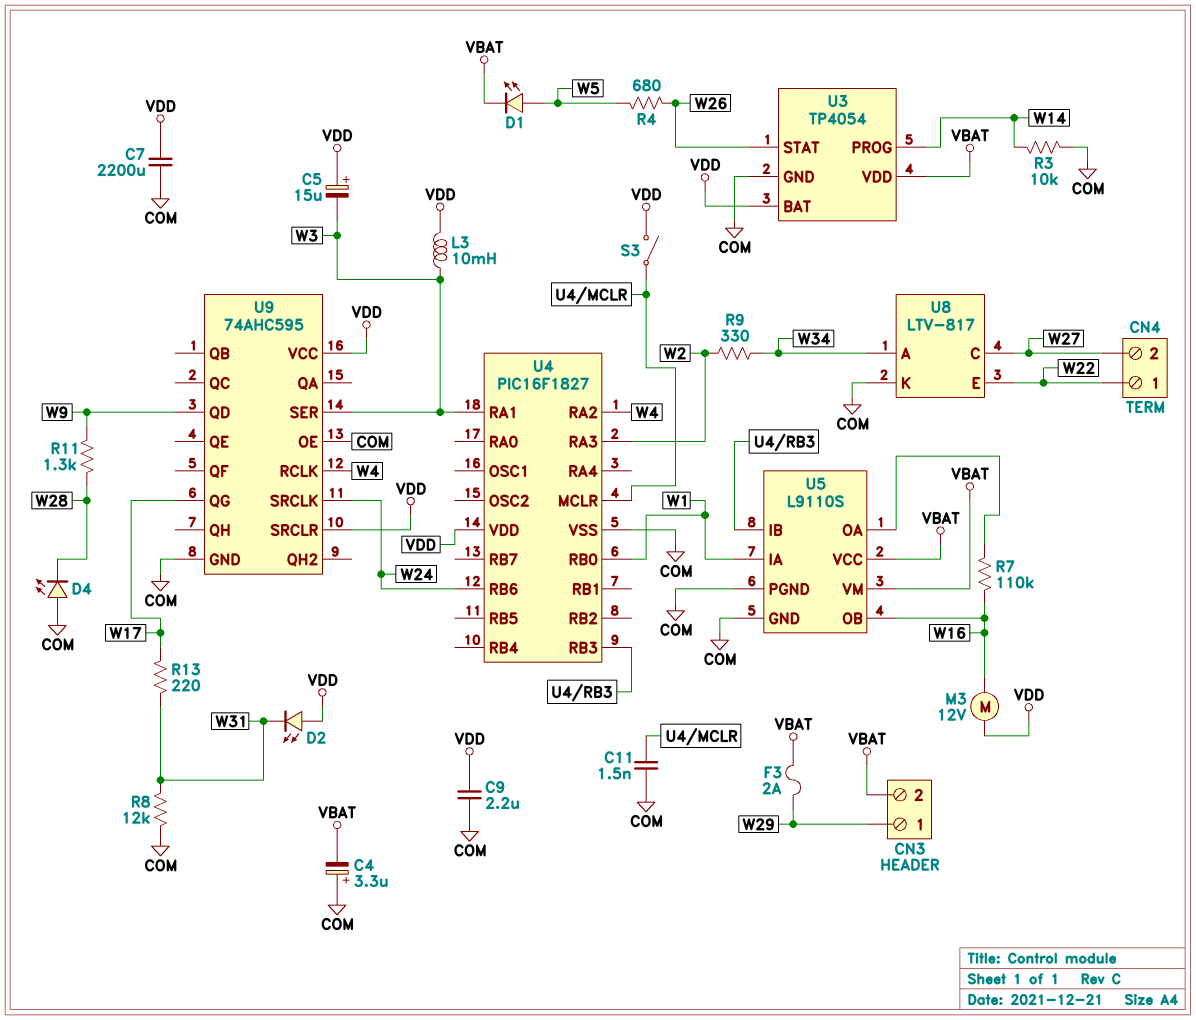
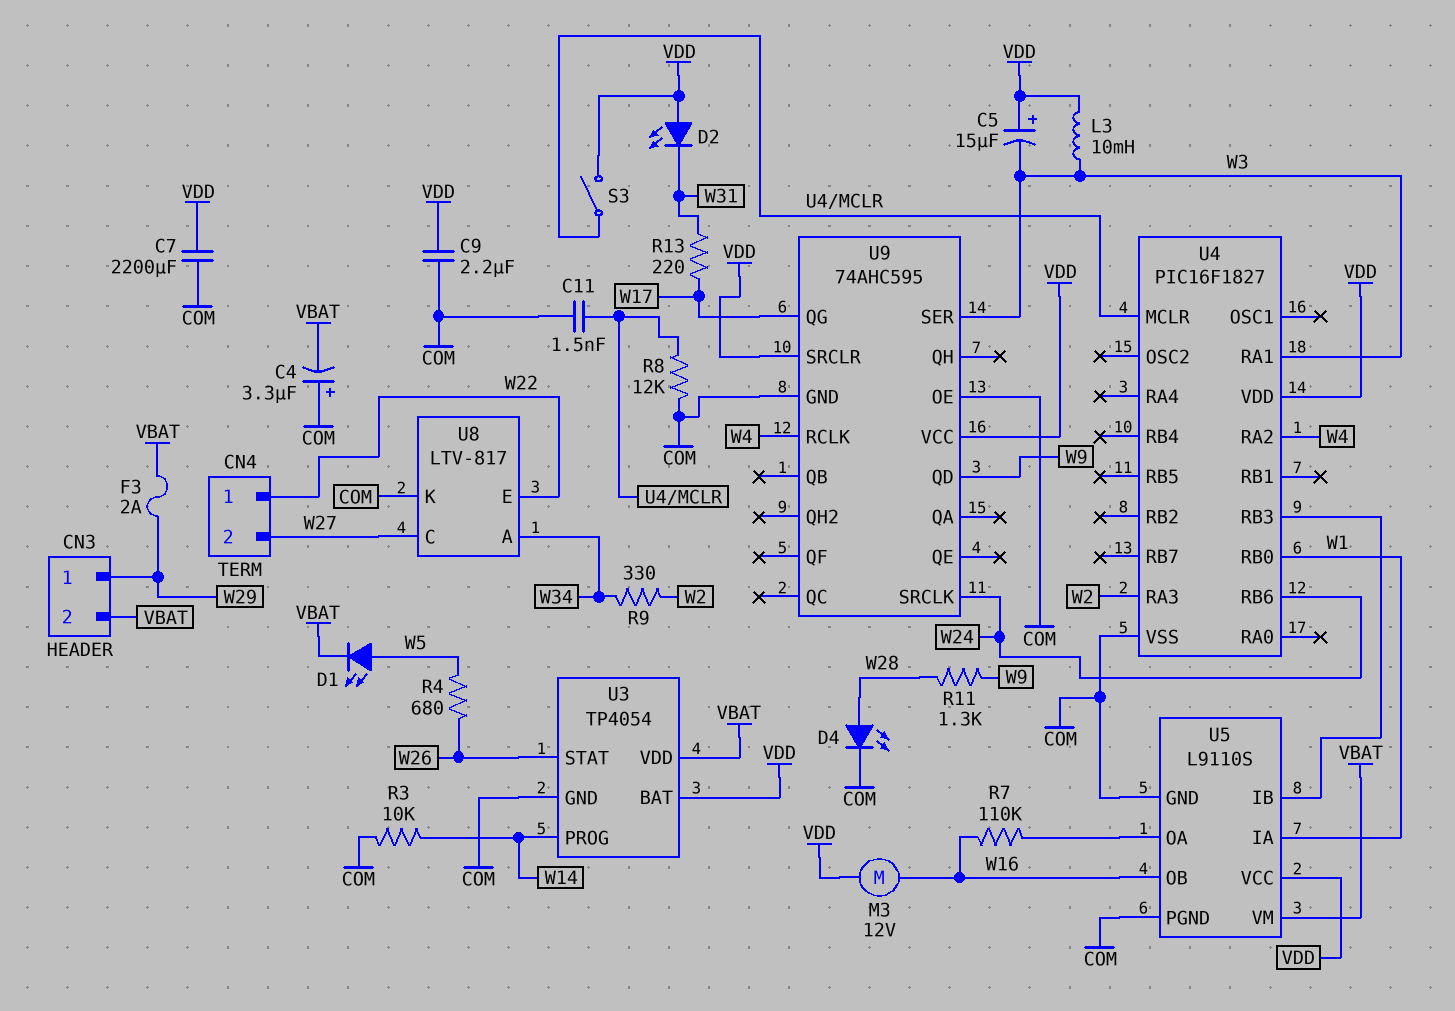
D4: LED (A COM, K W28) -> LED (A W28, K COM)
R8: 12k (COM, W31) -> 12k (COM, U4/MCLR)
U5 pin VCC: VBAT -> VDD

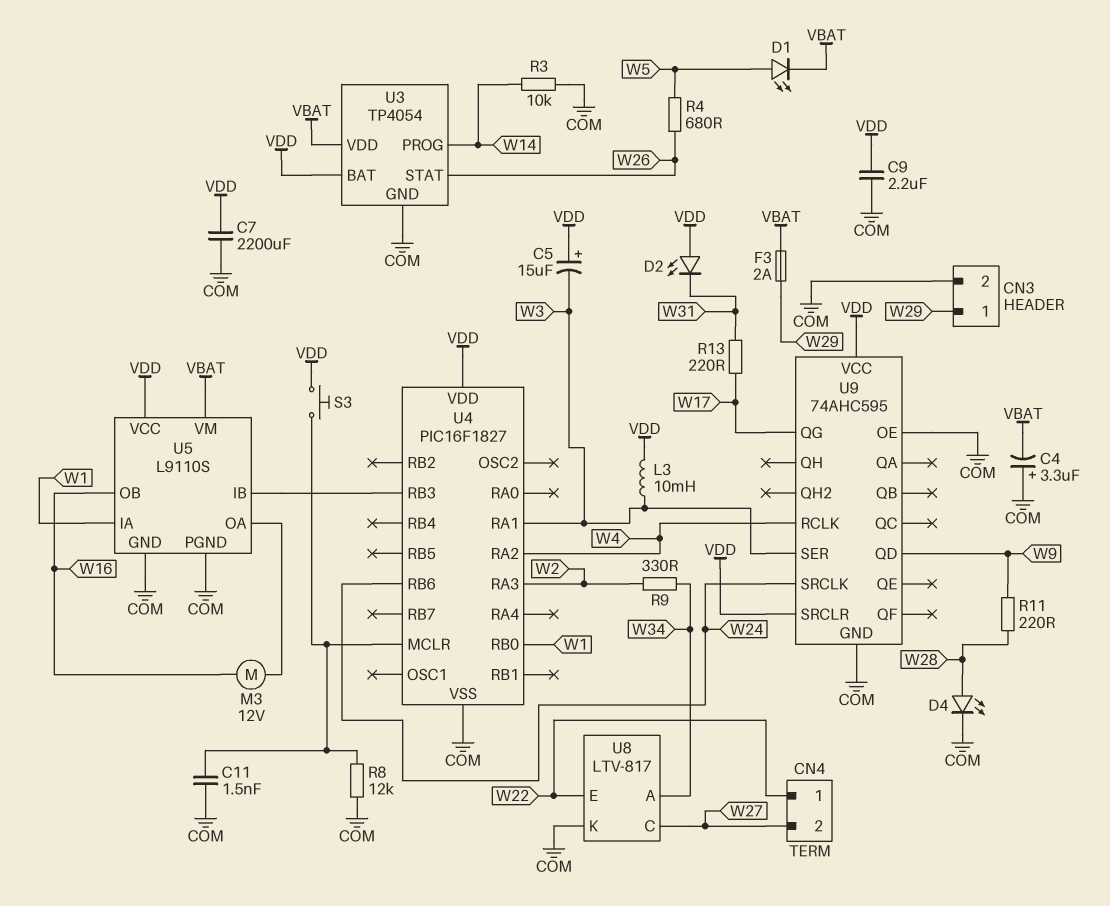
CN3 pin 2: VBAT -> COM
M3: motor 12V (VDD, W16) -> motor 12V (U5/OA, W16)
R7: 110k (U5/OA, W16) -> none
R11: 1.3k (W9, W28) -> 220 (W9, W28)
S3: switch (U4/MCLR, VDD) -> button (U4/MCLR, VDD)

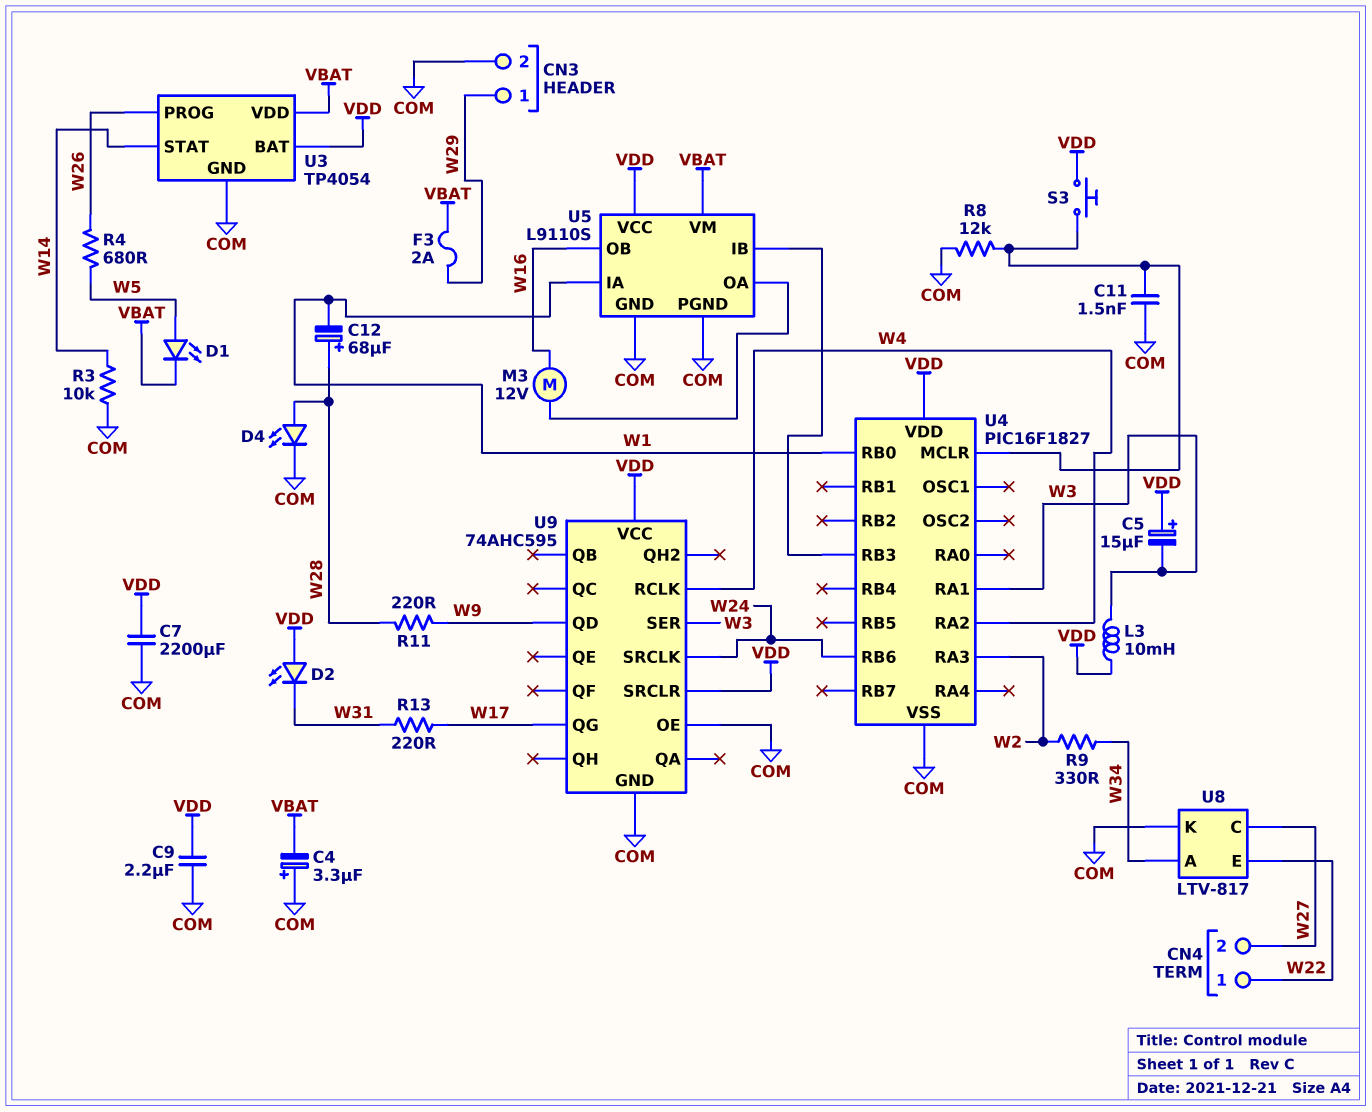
C12: none -> 68uF (plus W28, minus W1)
U3 pin PROG: W14 -> W26
U3 pin STAT: W26 -> W14

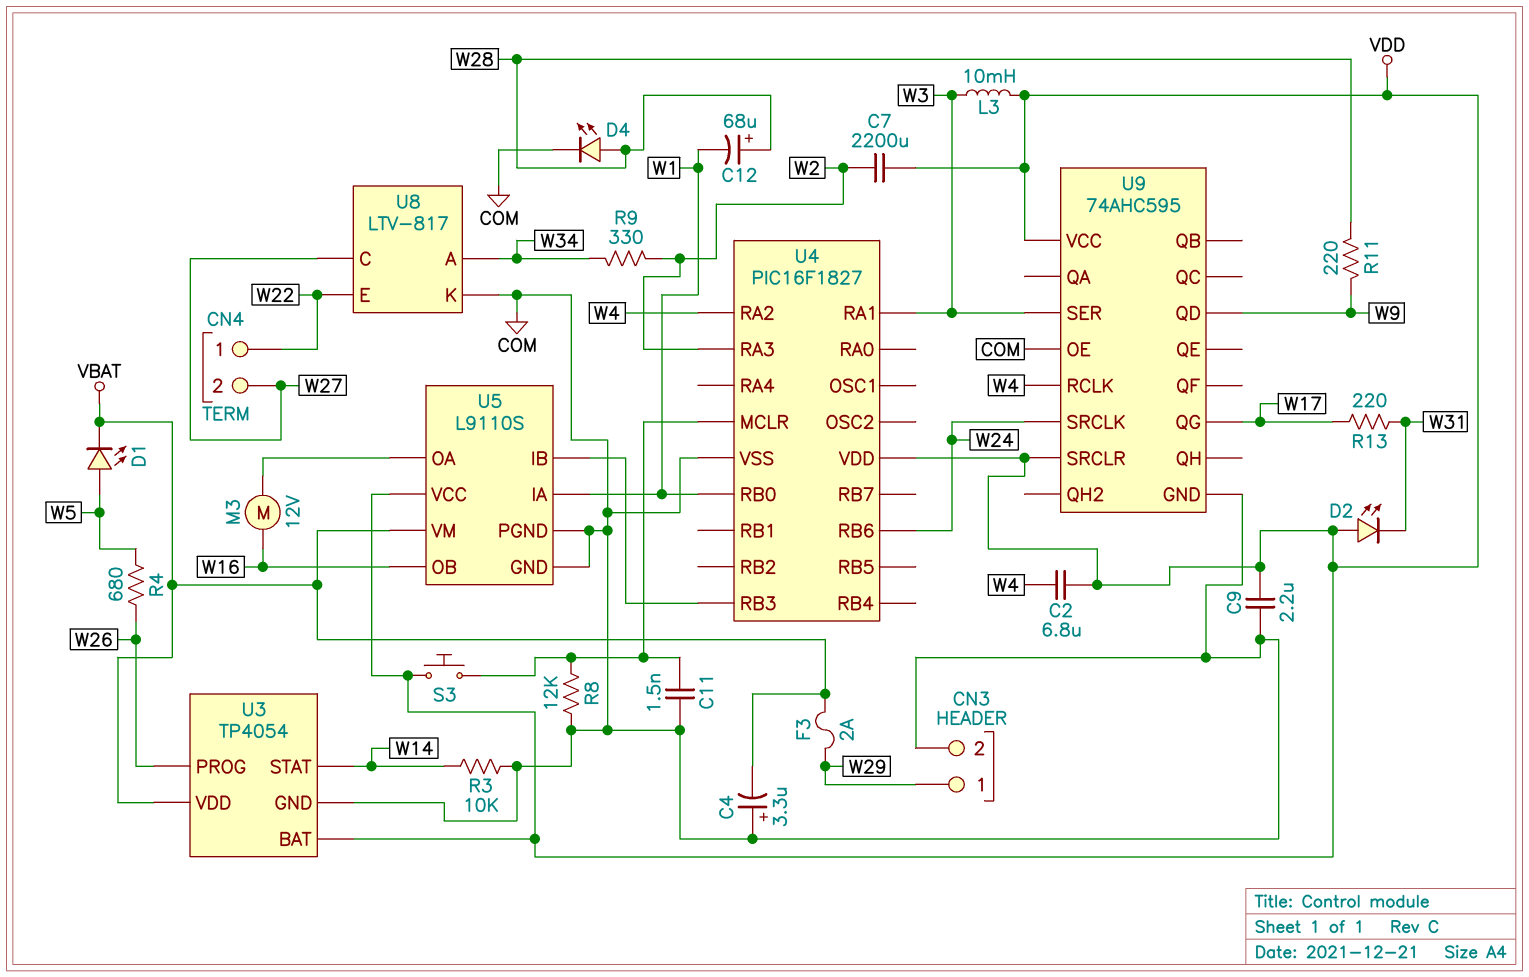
C2: none -> 6.8uF (VDD, W4)
C5: 15uF (plus VDD, minus W3) -> none
C7: 2200uF (COM, VDD) -> 2200uF (VDD, W2)

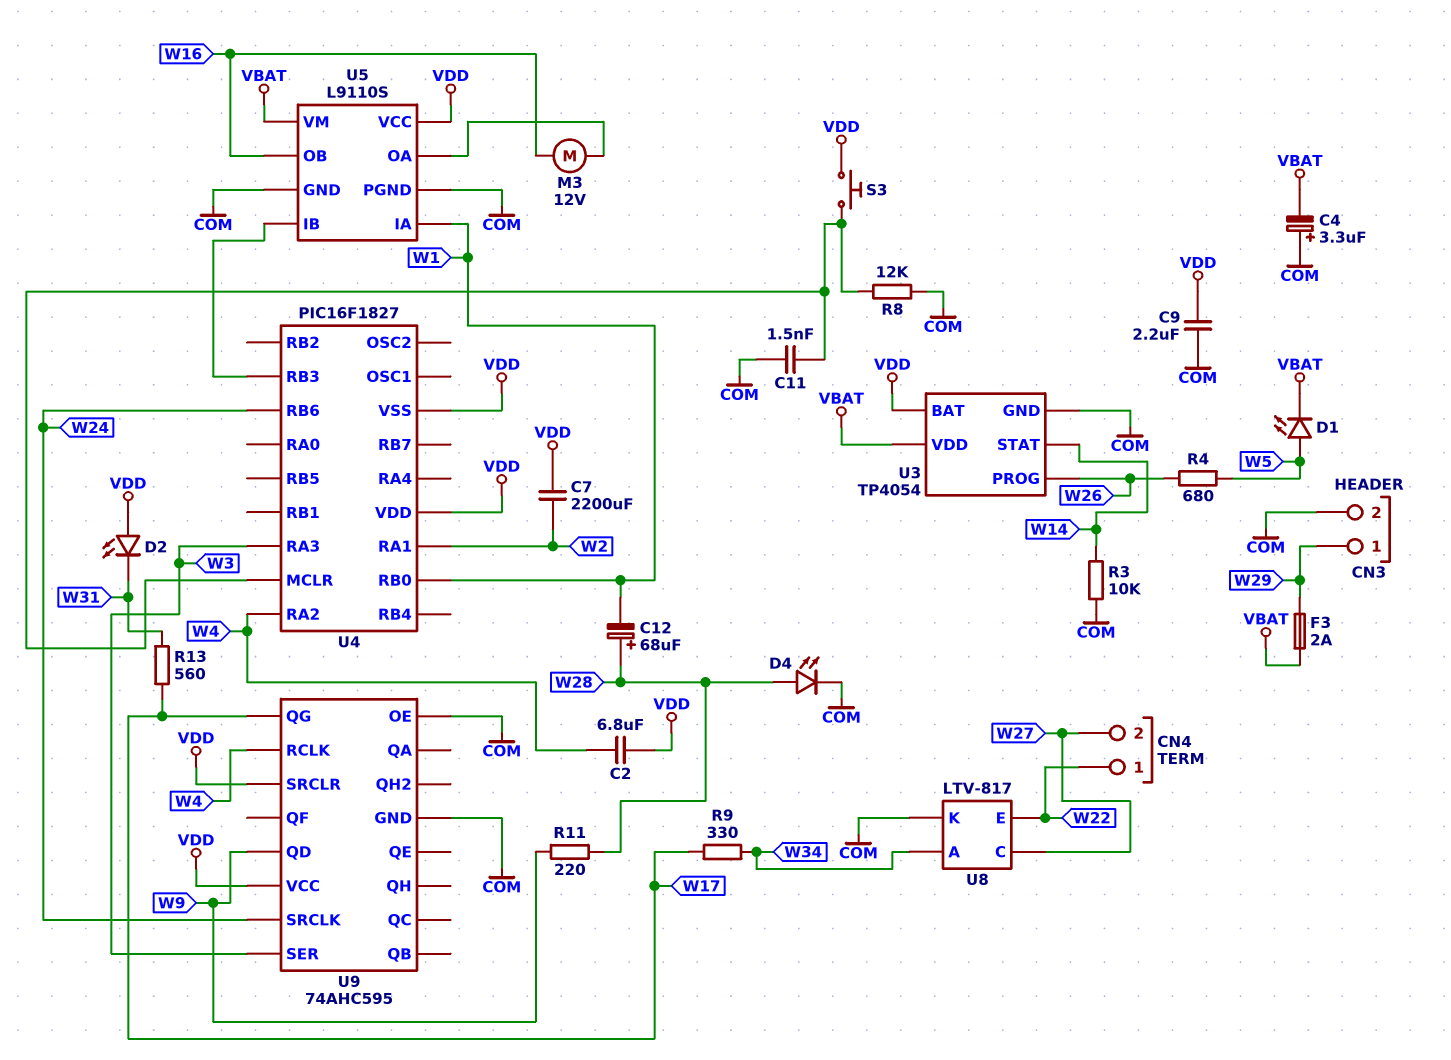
L3: 10mH (VDD, W3) -> none
R9: 330 (W2, W34) -> 330 (W17, W34)
R13: 220 (W17, W31) -> 560 (W17, W31)
U4 pin RA1: W3 -> W2
U4 pin RA3: W2 -> W3
U4 pin VSS: COM -> VDD

